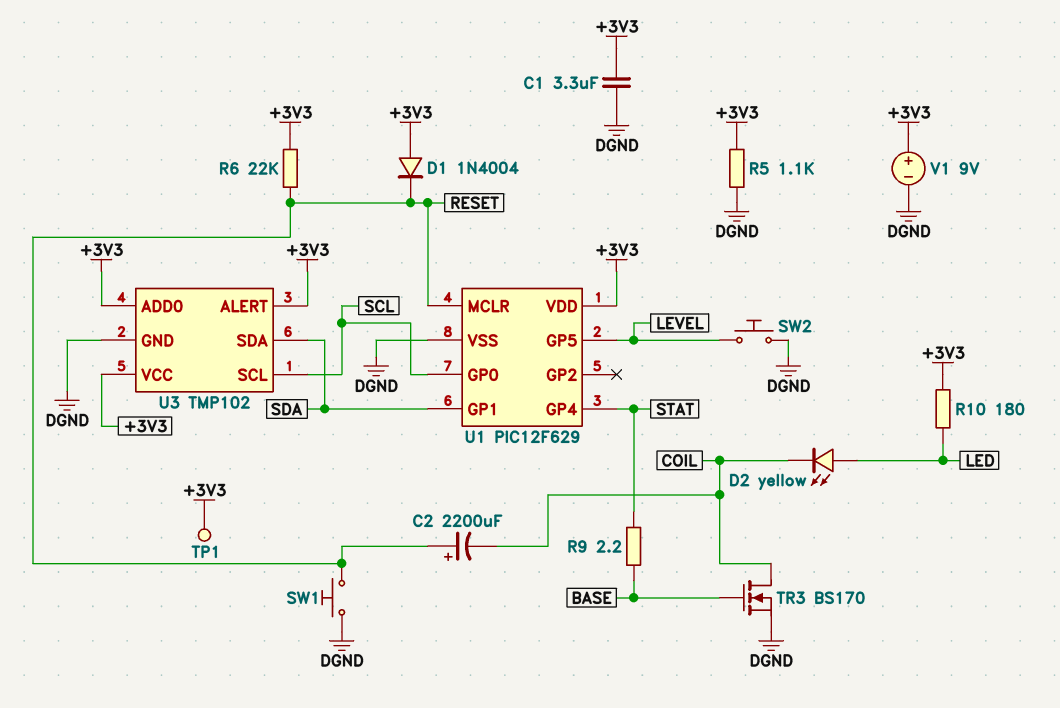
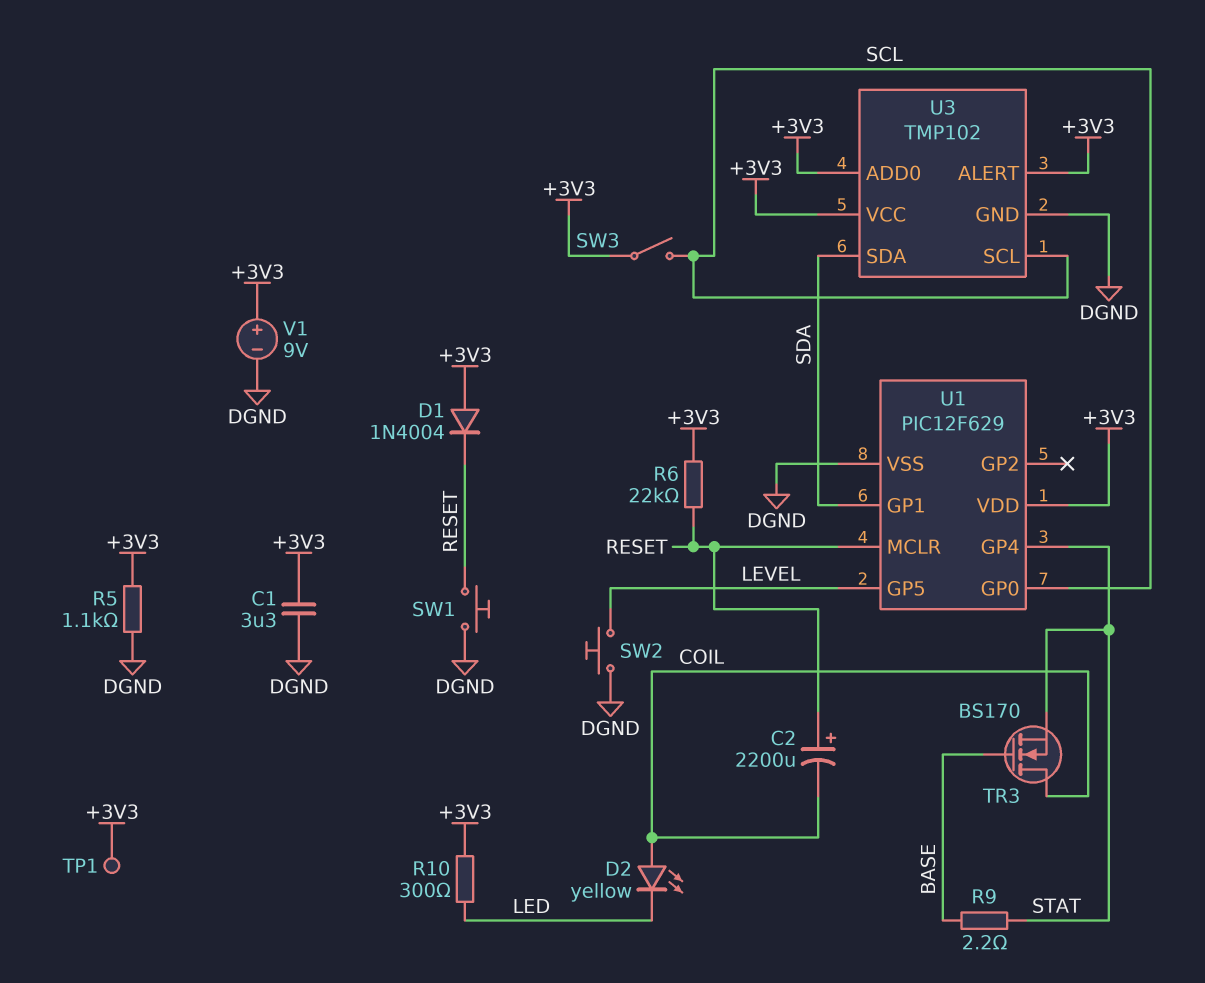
D2: LED yellow (A LED, K COIL) -> LED yellow (A COIL, K LED)
R10: 180 (+3V3, LED) -> 300 (+3V3, LED)
SW3: none -> switch (+3V3, SCL)
TR3: NMOS BS170 (G BASE, D COIL, S DGND) -> NMOS BS170 (G BASE, D COIL, S STAT)

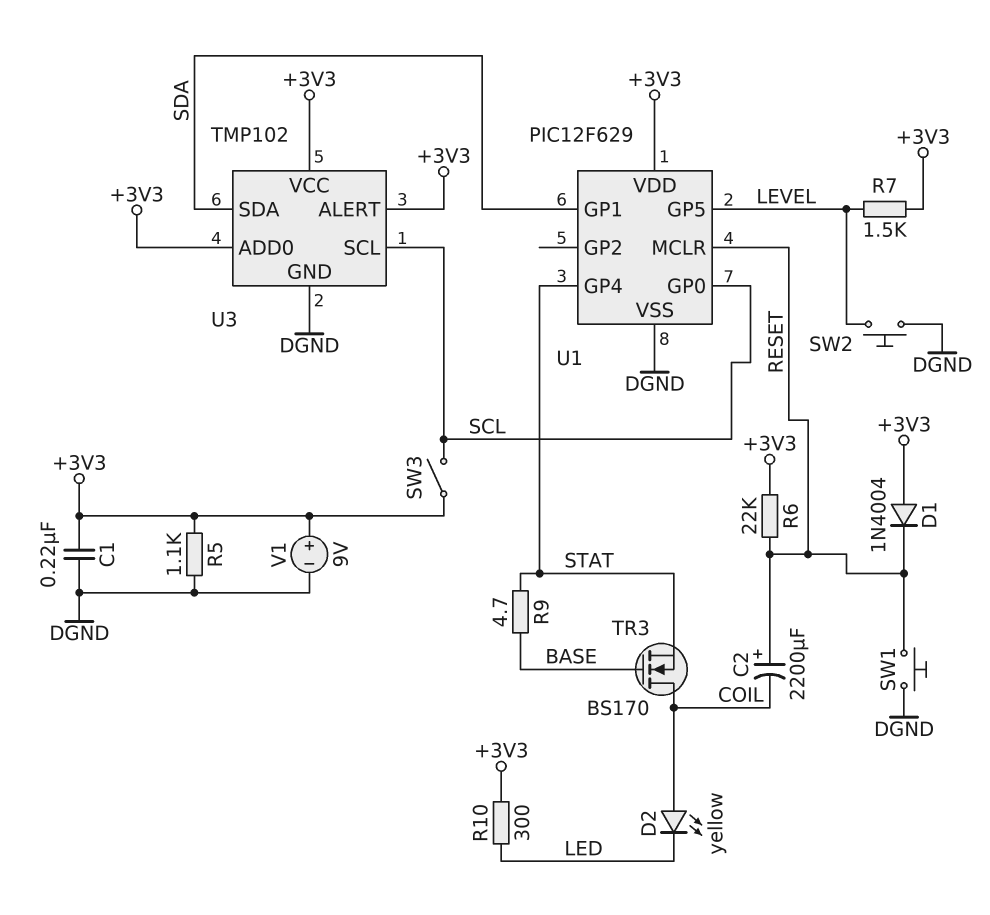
C1: 3.3uF (+3V3, DGND) -> 220nF (+3V3, DGND)
R7: none -> 1.5k (+3V3, LEVEL)
R9: 2.2 (BASE, STAT) -> 4.7 (BASE, STAT)
TP1: test point (+3V3) -> none

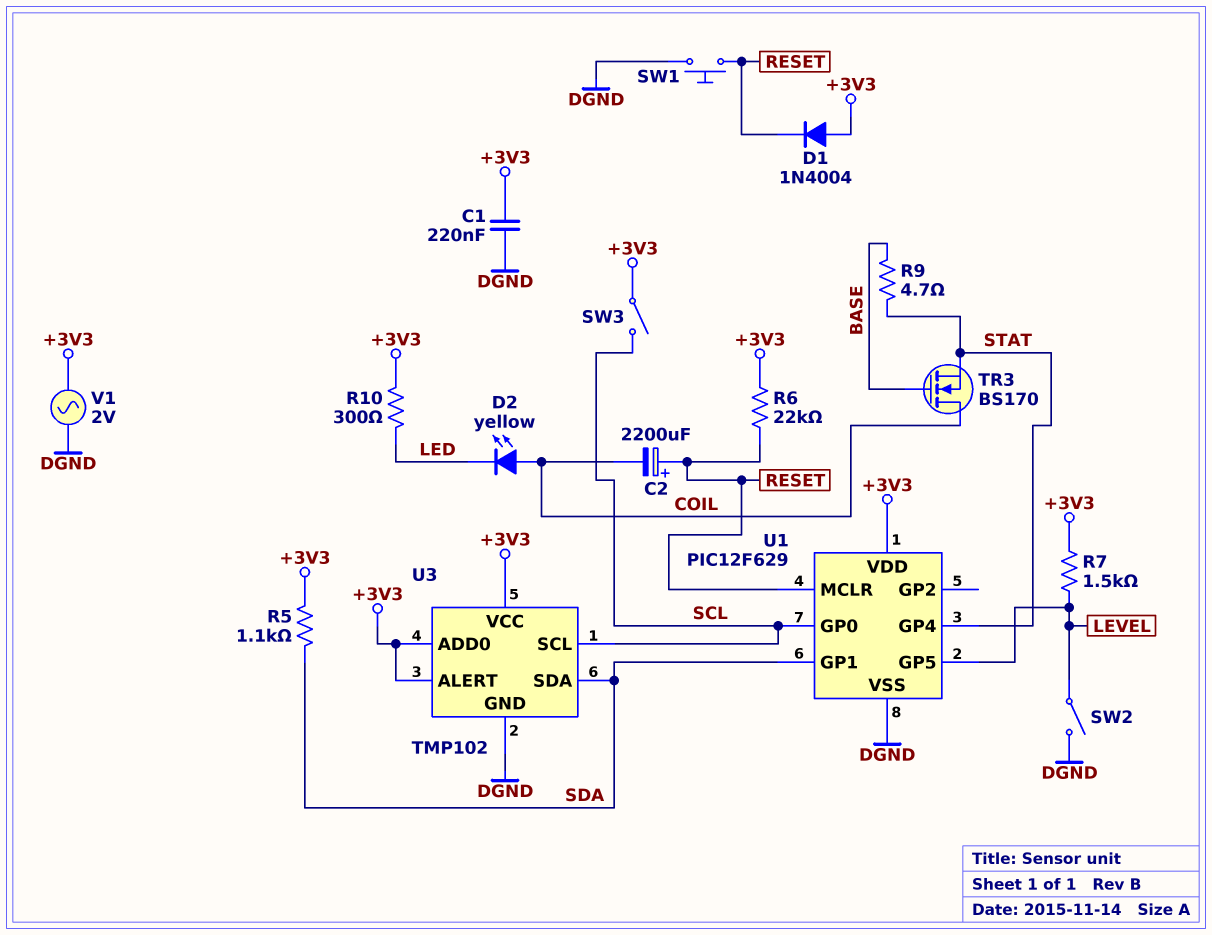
R5: 1.1k (+3V3, DGND) -> 1.1k (+3V3, SDA)
SW2: button (DGND, LEVEL) -> switch (DGND, LEVEL)
V1: 9V (plus +3V3, minus DGND) -> AC 2V (+3V3, DGND)

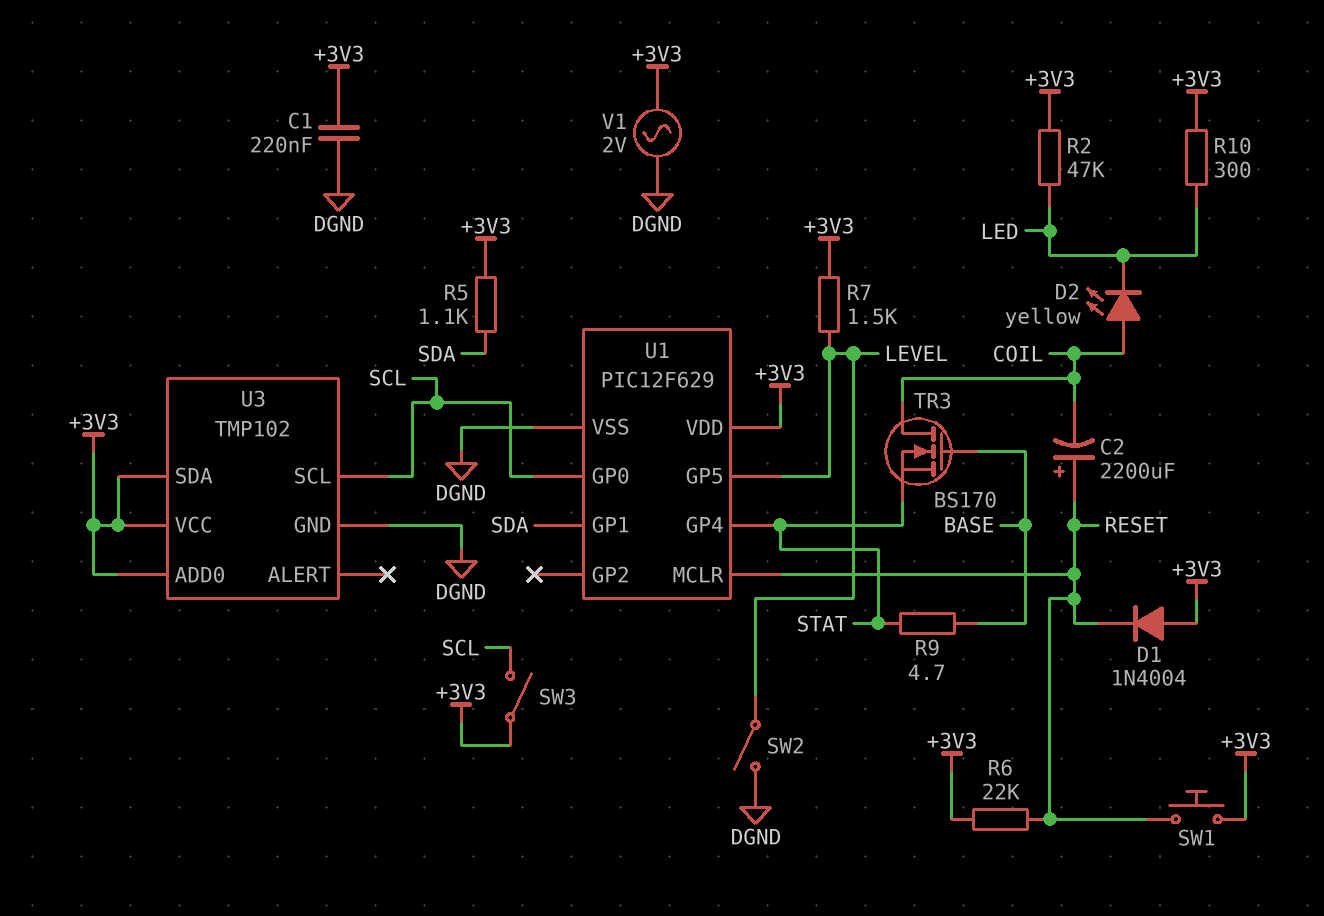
R2: none -> 47k (+3V3, LED)
SW1: button (DGND, RESET) -> button (+3V3, RESET)
U3 pin ALERT: +3V3 -> none
U3 pin SDA: SDA -> +3V3

